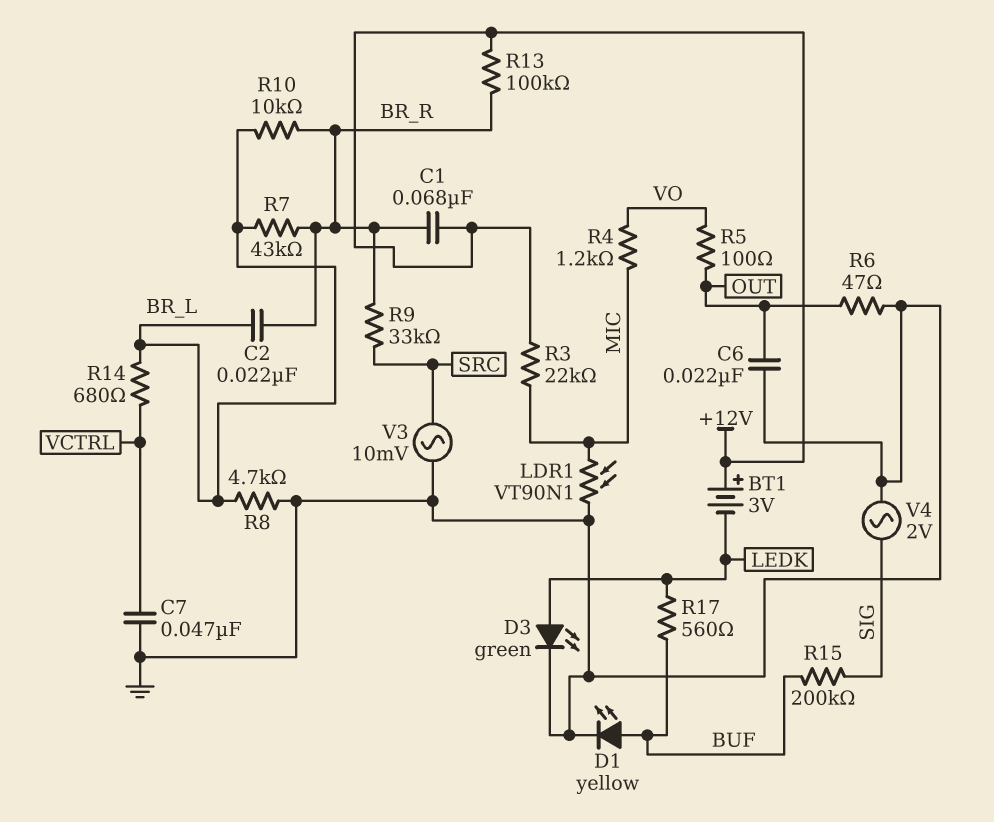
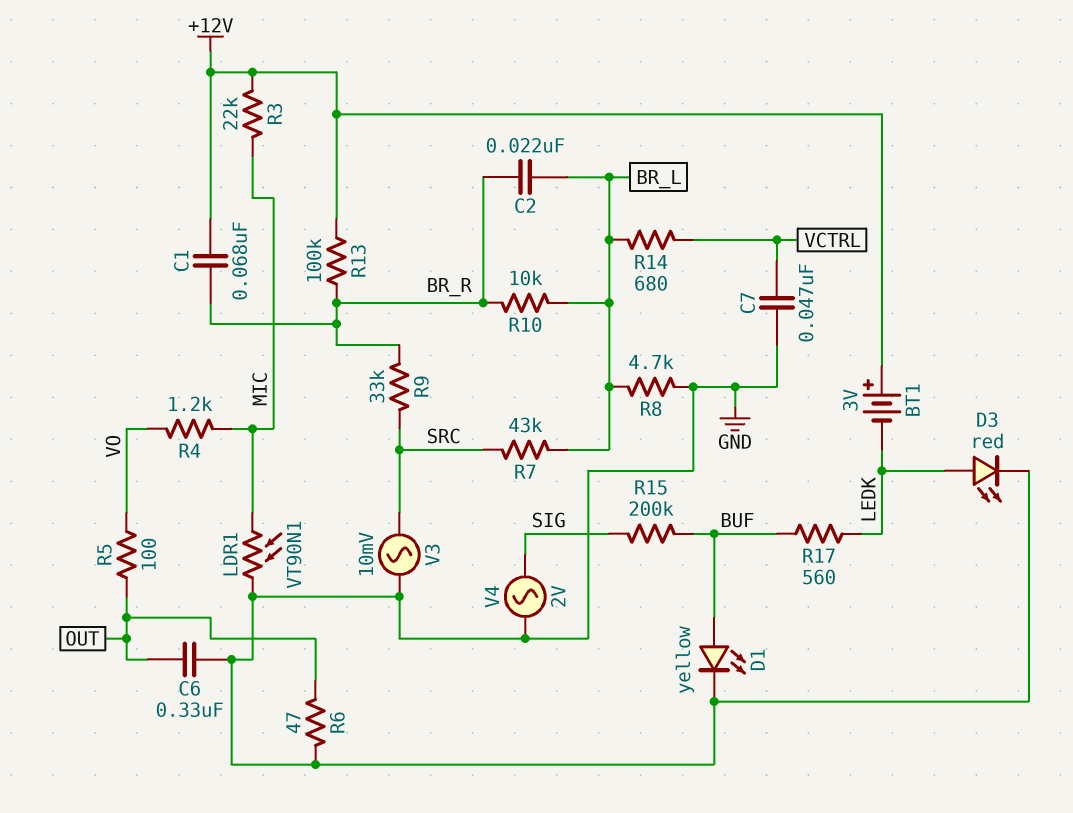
C6: 22nF (GND, OUT) -> 330nF (GND, OUT)
D3: LED green (A LEDK, K GND) -> LED red (A LEDK, K GND)
R7: 43k (BR_L, BR_R) -> 43k (BR_L, SRC)

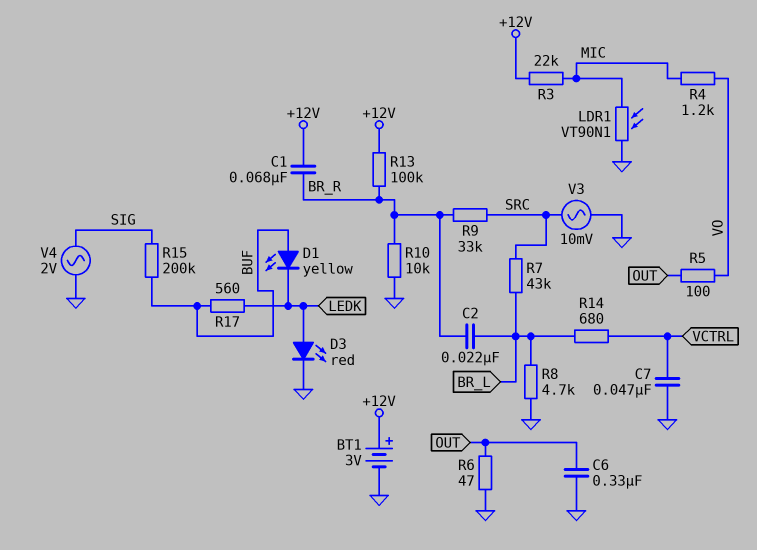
BT1: 3V (plus +12V, minus LEDK) -> 3V (plus +12V, minus GND)
D1: LED yellow (A BUF, K GND) -> LED yellow (A BUF, K LEDK)
R10: 10k (BR_L, BR_R) -> 10k (BR_R, GND)

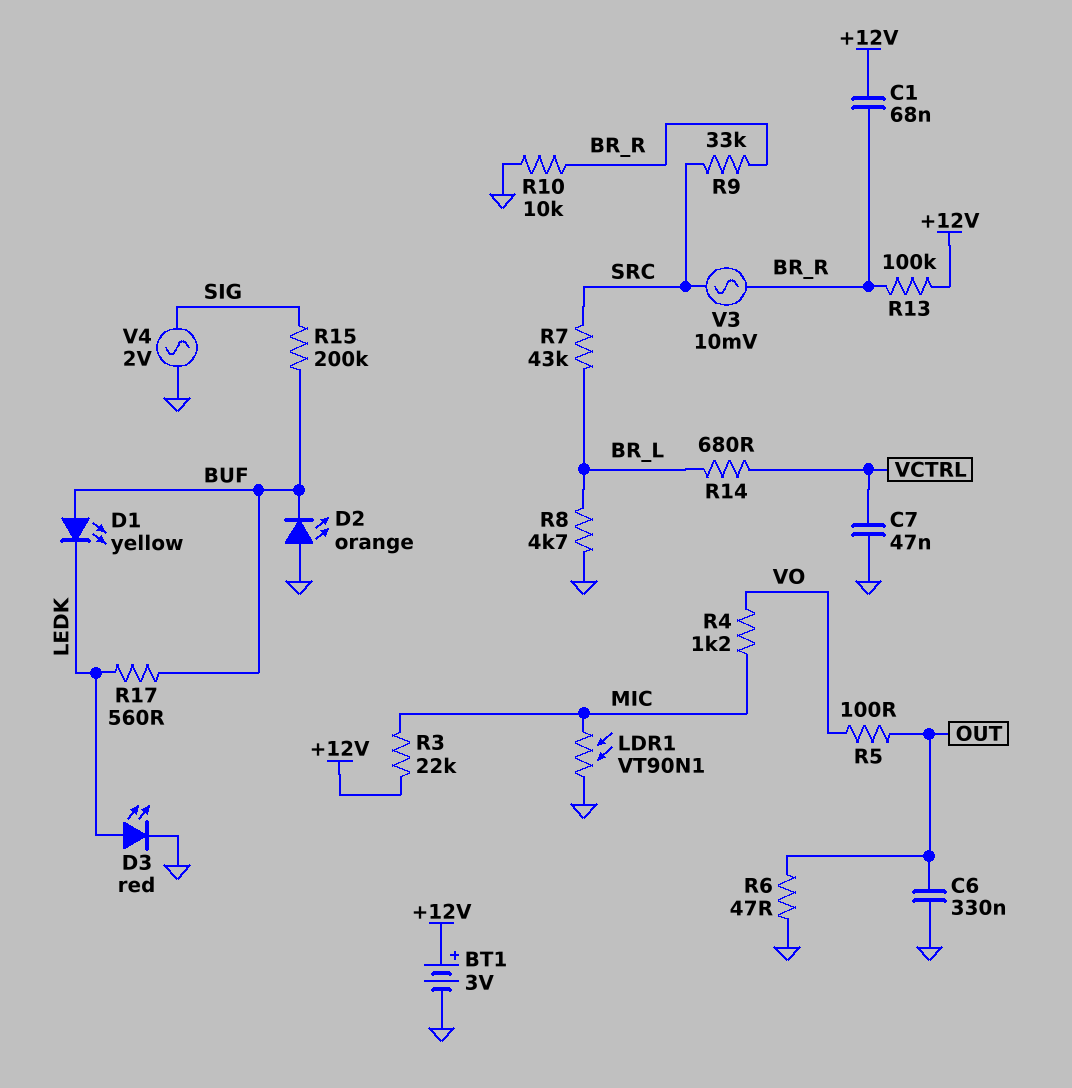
C2: 22nF (BR_L, BR_R) -> none
D2: none -> LED orange (A GND, K BUF)
V3: AC 10mV (GND, SRC) -> AC 10mV (BR_R, SRC)

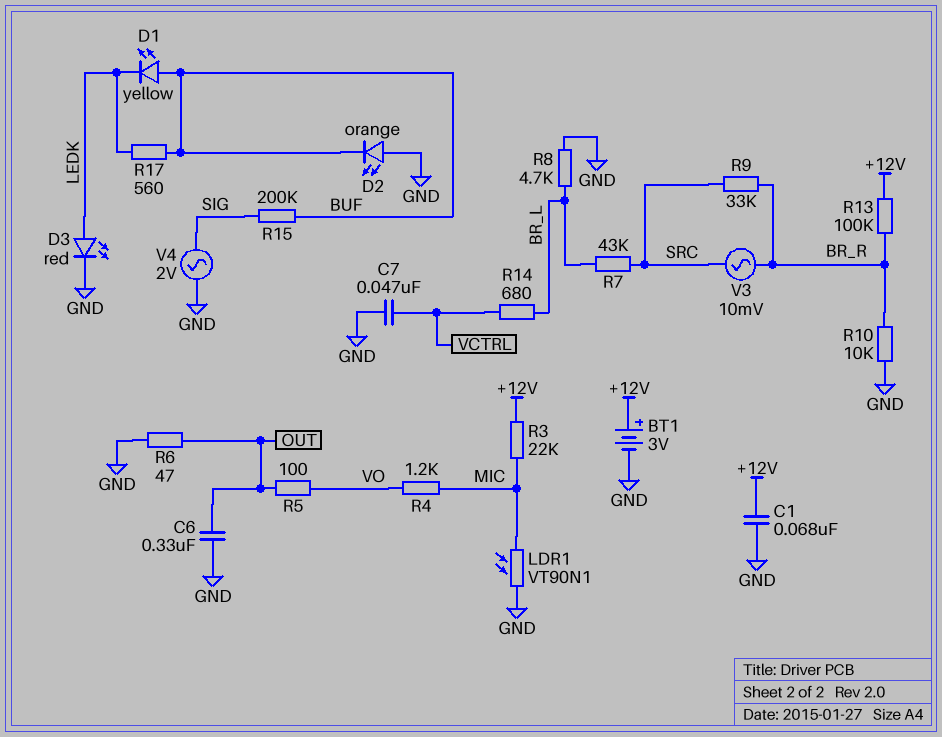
C1: 68nF (+12V, BR_R) -> 68nF (+12V, GND)

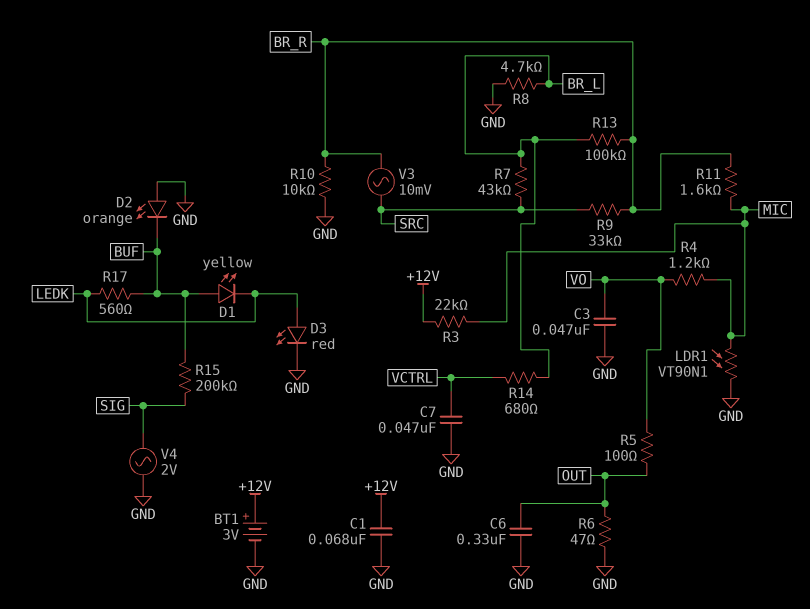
C3: none -> 47nF (GND, VO)
R11: none -> 1.6k (BR_R, MIC)
R13: 100k (+12V, BR_R) -> 100k (BR_L, BR_R)

